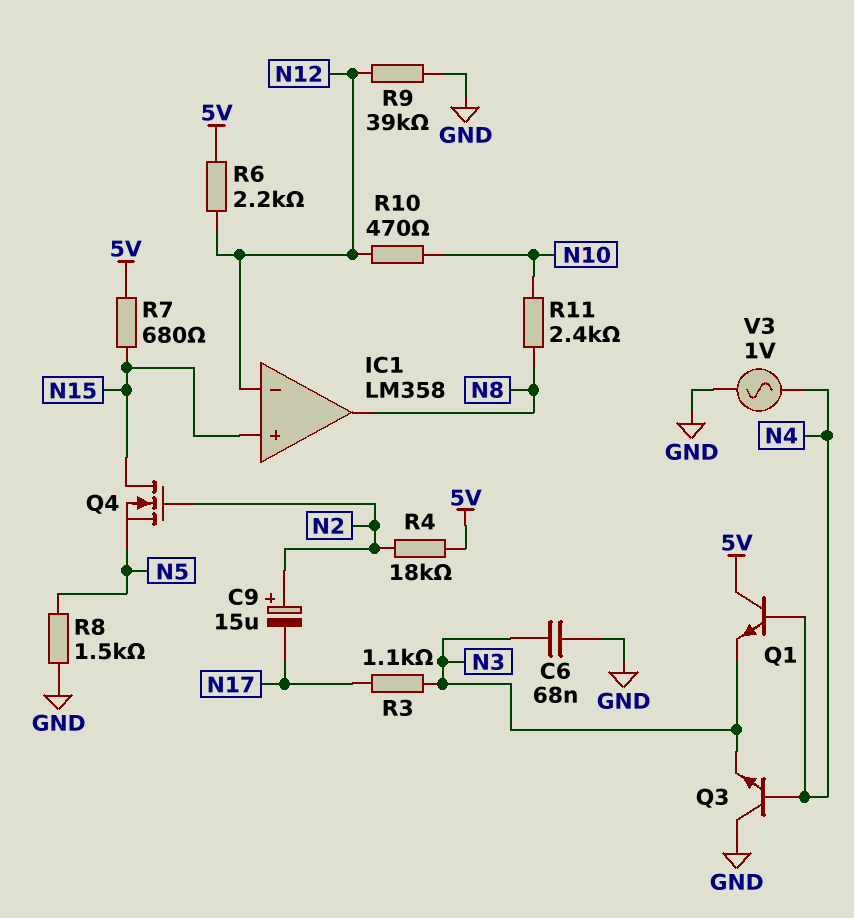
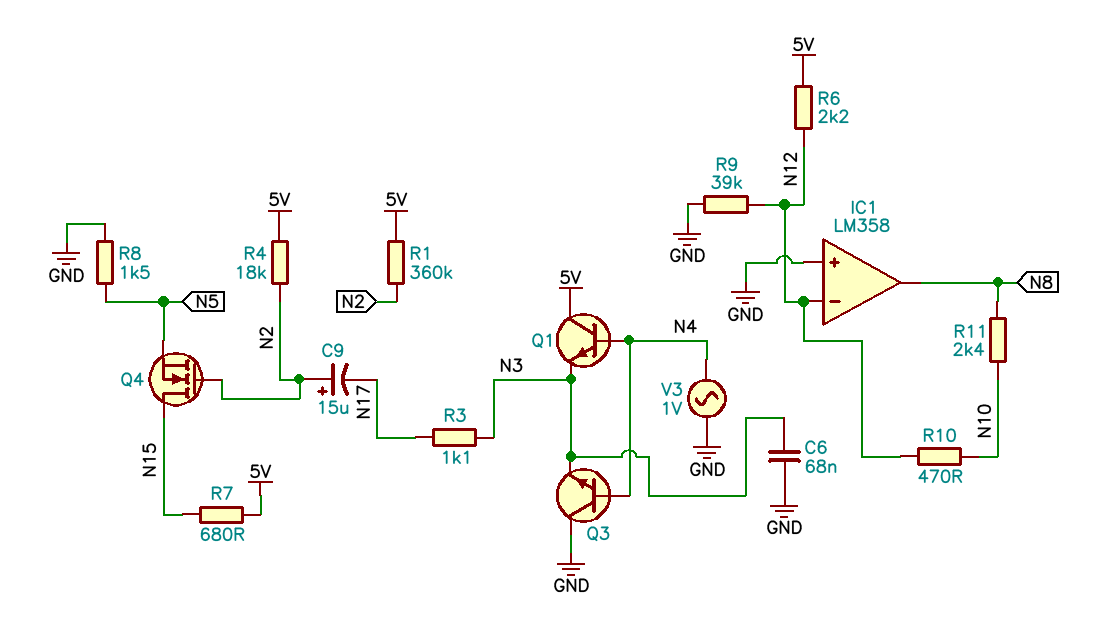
IC1 pin in+: N15 -> GND
R1: none -> 360k (5V, N2)

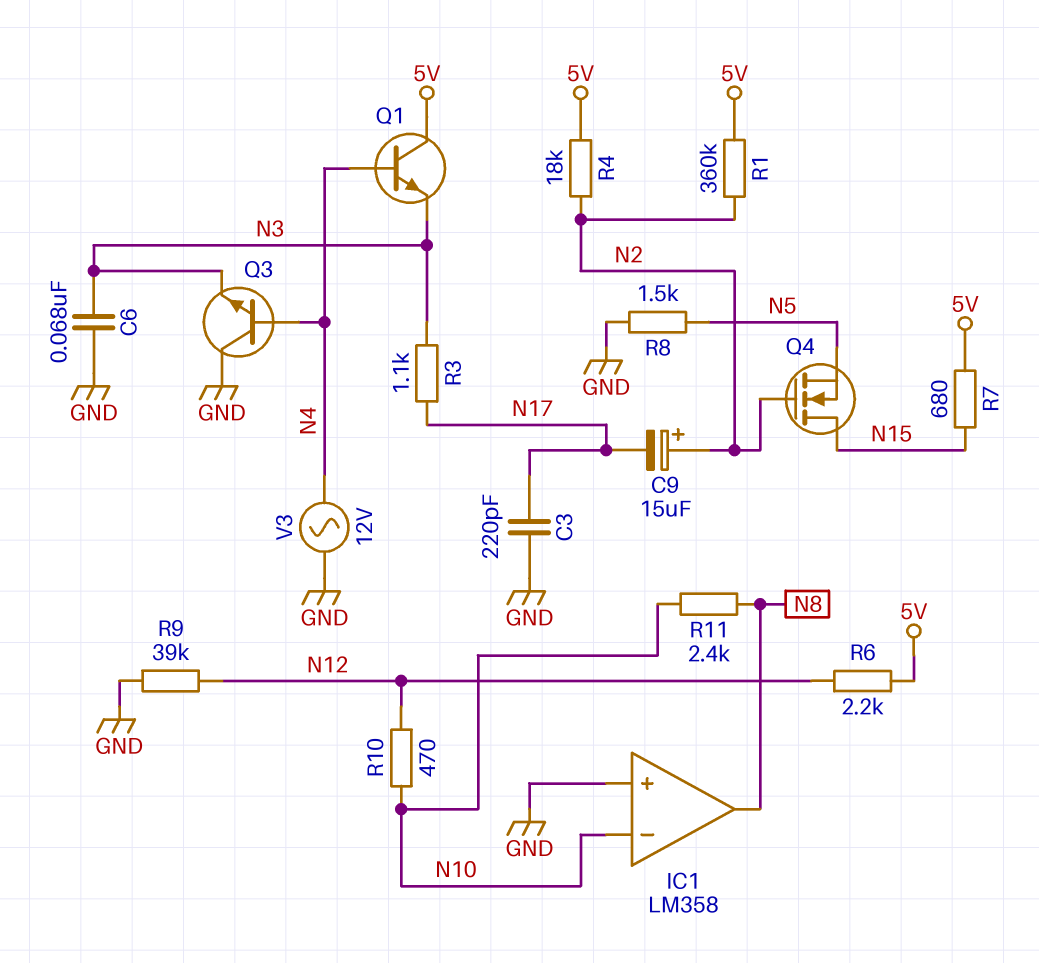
C3: none -> 220pF (GND, N17)
IC1 pin in-: N12 -> N10
V3: AC 1V (GND, N4) -> AC 12V (GND, N4)

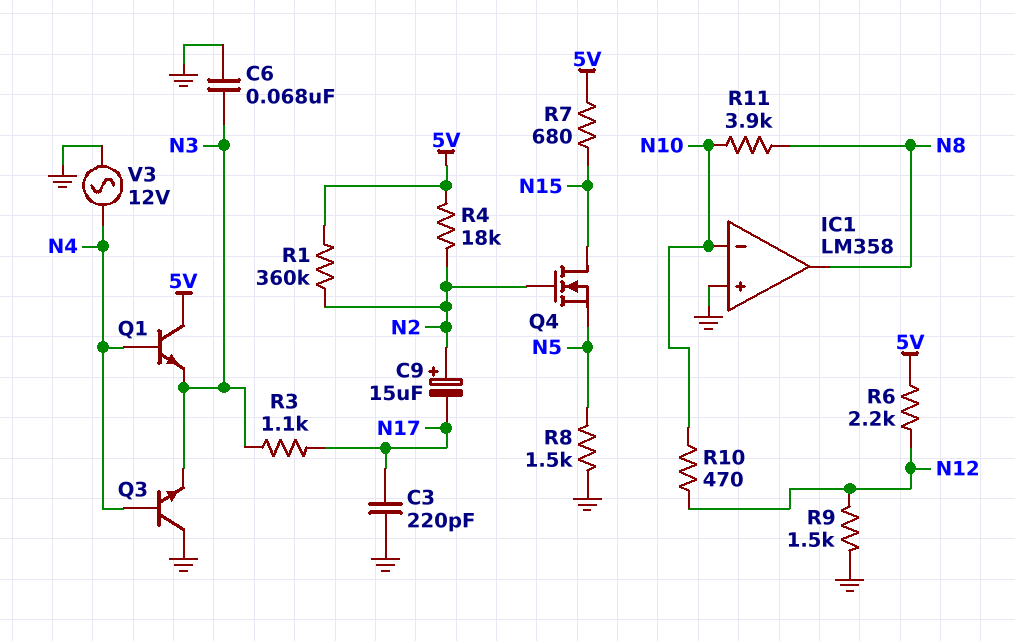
R9: 39k (GND, N12) -> 1.5k (GND, N12)
R11: 2.4k (N8, N10) -> 3.9k (N8, N10)

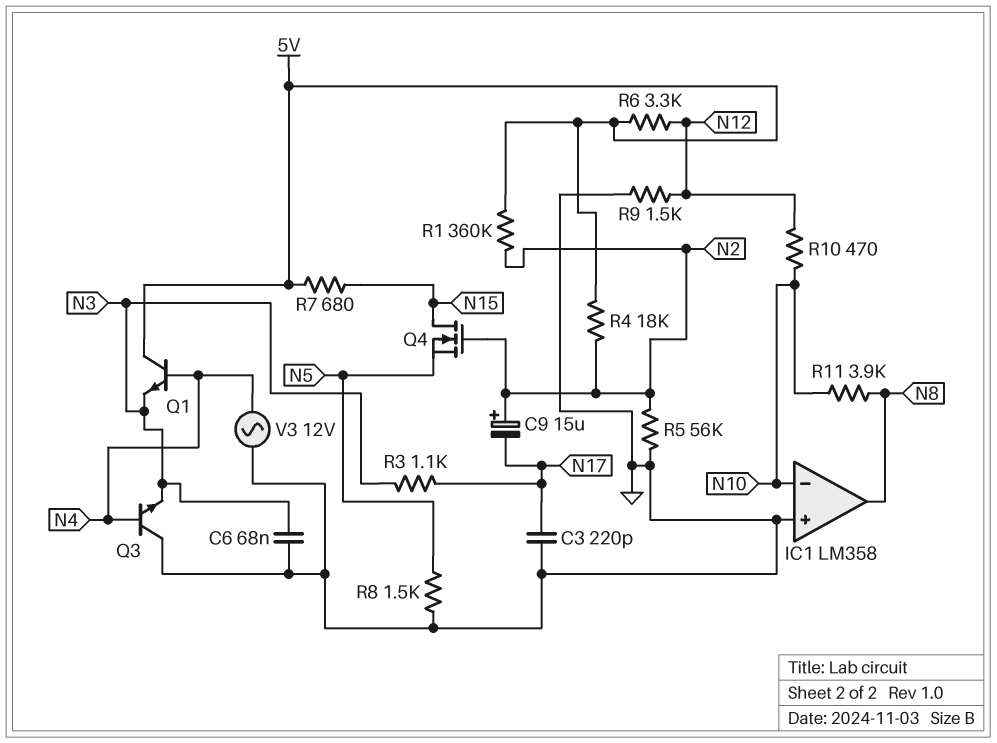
R5: none -> 56k (GND, N2)
R6: 2.2k (5V, N12) -> 3.3k (5V, N12)

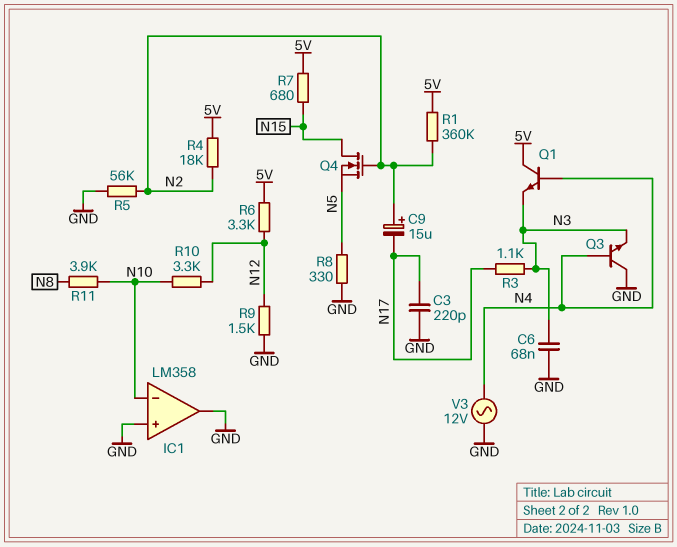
IC1 pin out: N8 -> GND
R8: 1.5k (GND, N5) -> 330 (GND, N5)
R10: 470 (N10, N12) -> 3.3k (N10, N12)

